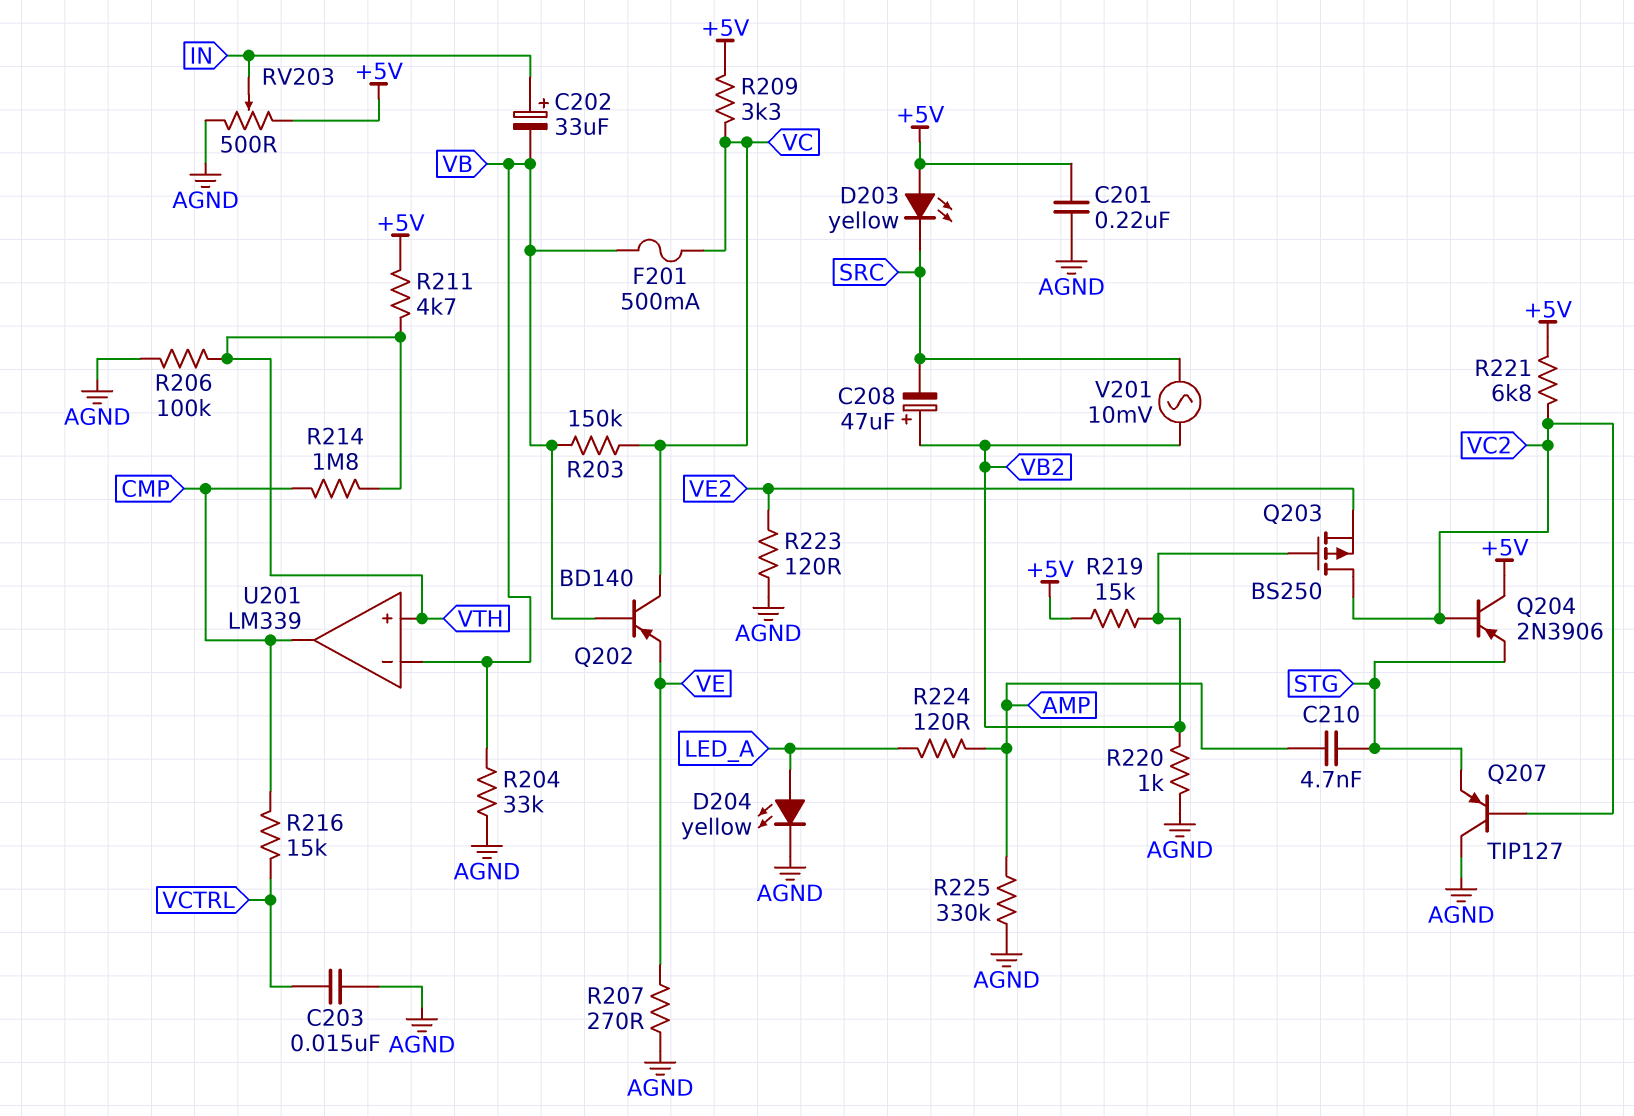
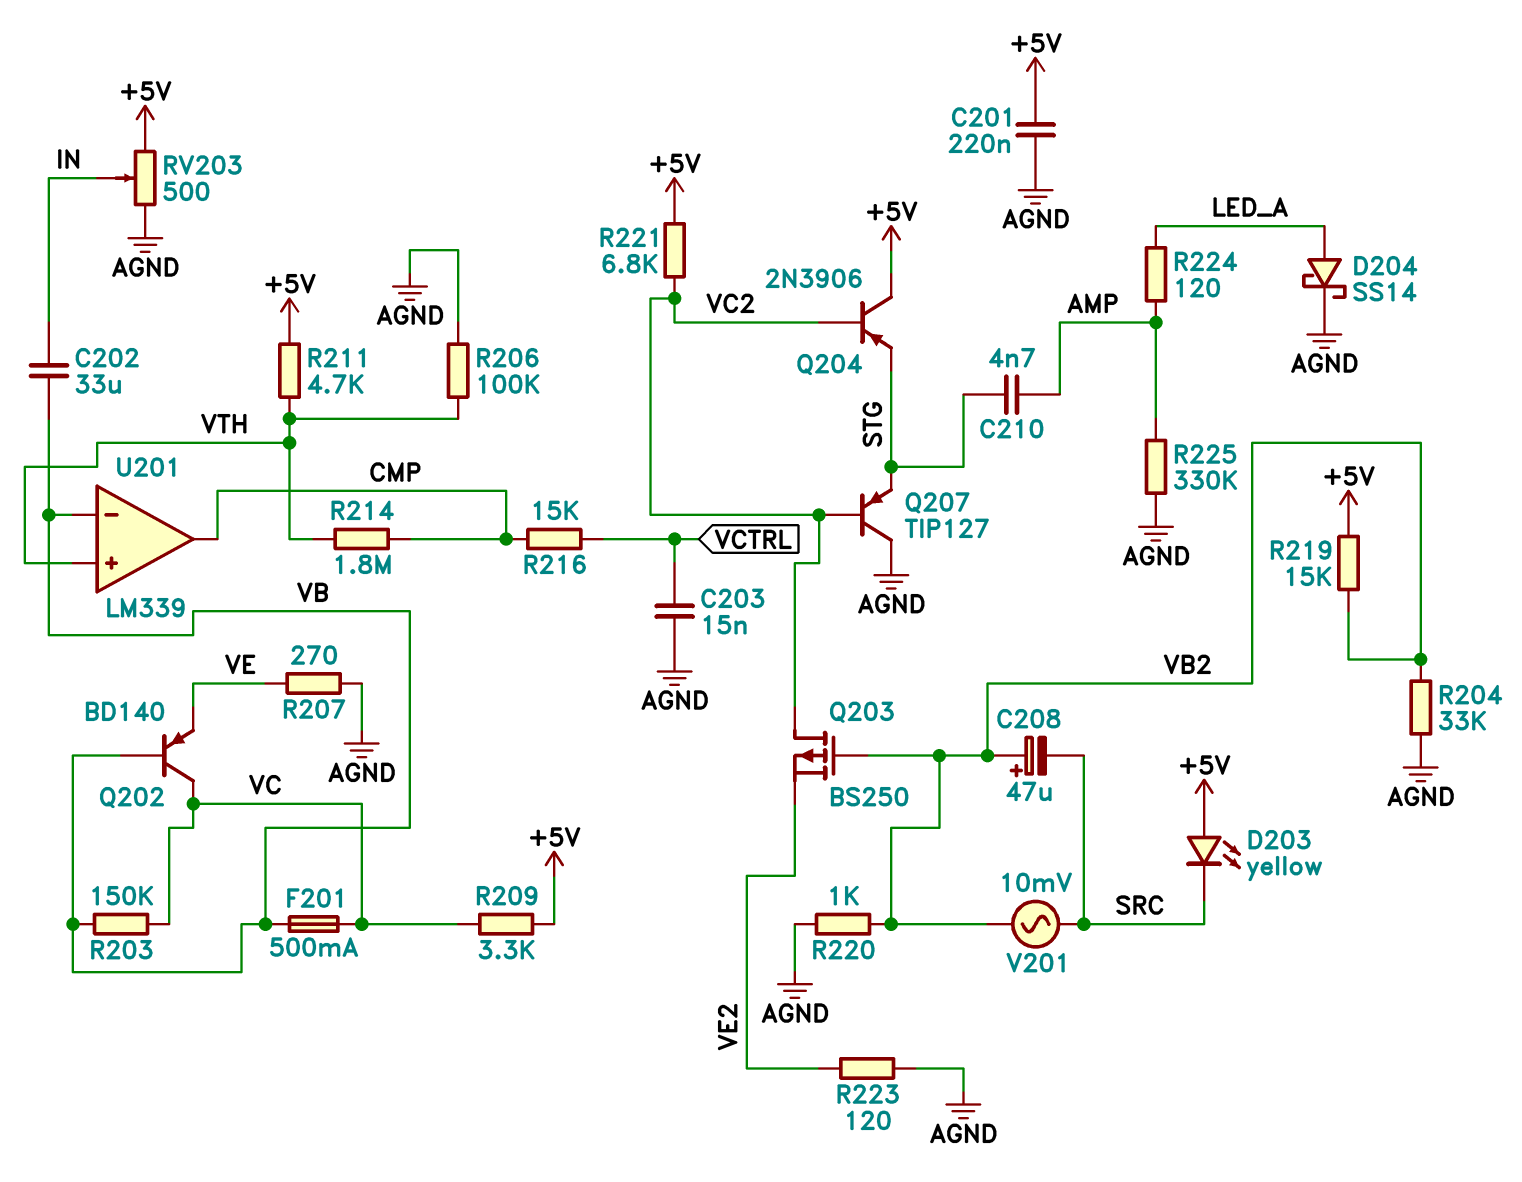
C202: 33uF (plus IN, minus VB) -> 33uF (IN, VB)
D204: LED yellow (A LED_A, K AGND) -> schottky SS14 (A LED_A, K AGND)
R204: 33k (AGND, VB) -> 33k (AGND, VB2)

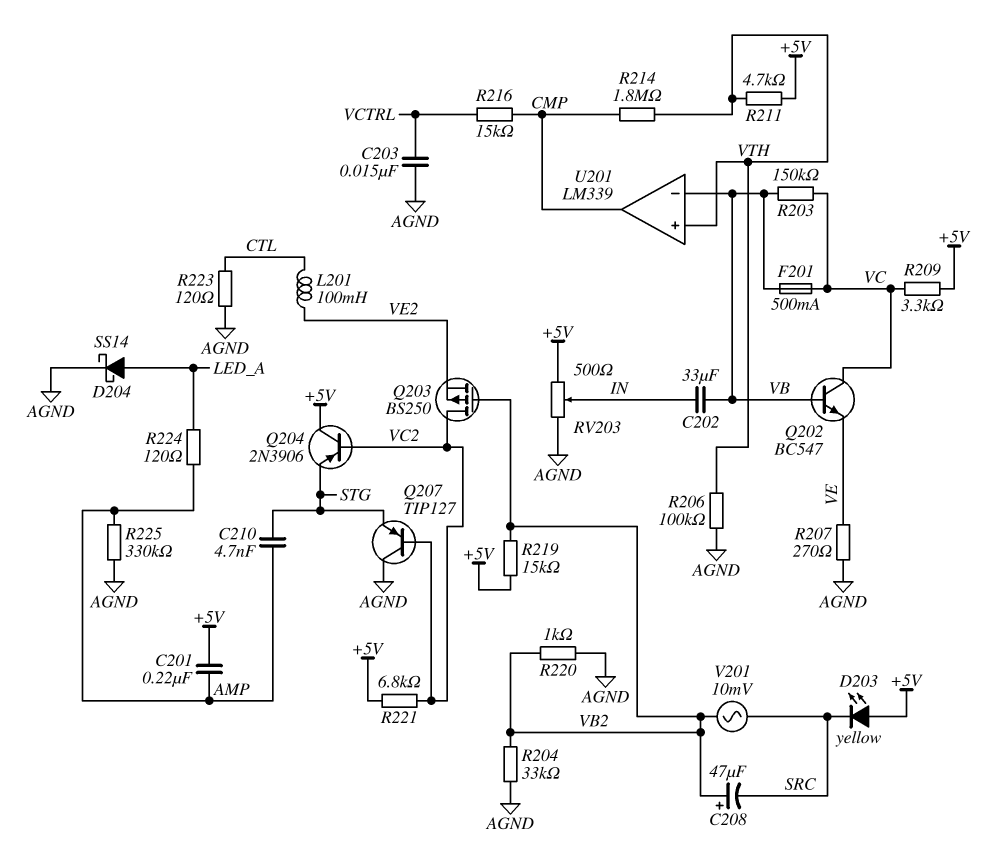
C201: 220nF (+5V, AGND) -> 220nF (+5V, AMP)
L201: none -> 100mH (CTL, VE2)
Q202: PNP BD140 (B VB, C VC, E VE) -> NPN BC547 (B VB, C VC, E VE)
R223: 120 (AGND, VE2) -> 120 (AGND, CTL)

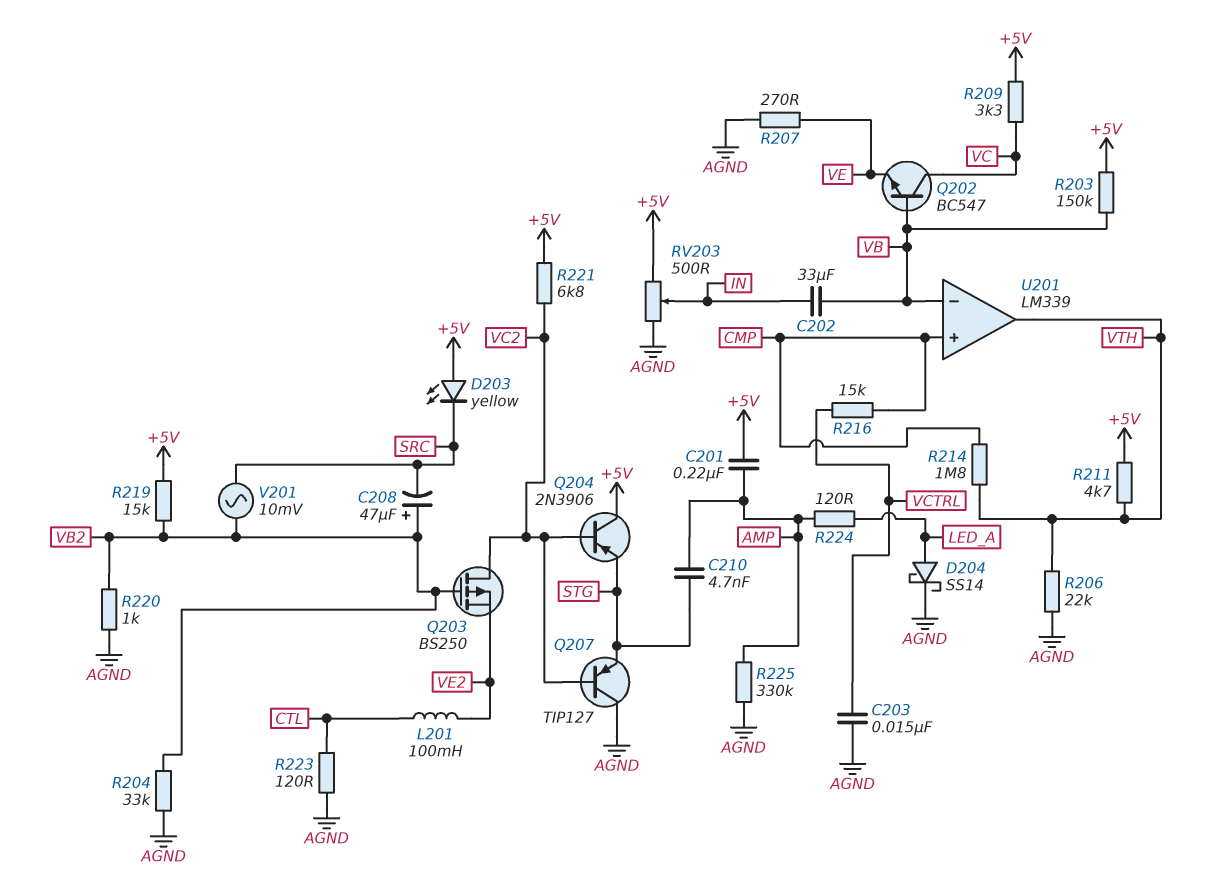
F201: 500mA (VB, VC) -> none
R203: 150k (VB, VC) -> 150k (+5V, VB)
R206: 100k (AGND, VTH) -> 22k (AGND, VTH)
U201 pin in+: VTH -> CMP
U201 pin out: CMP -> VTH

